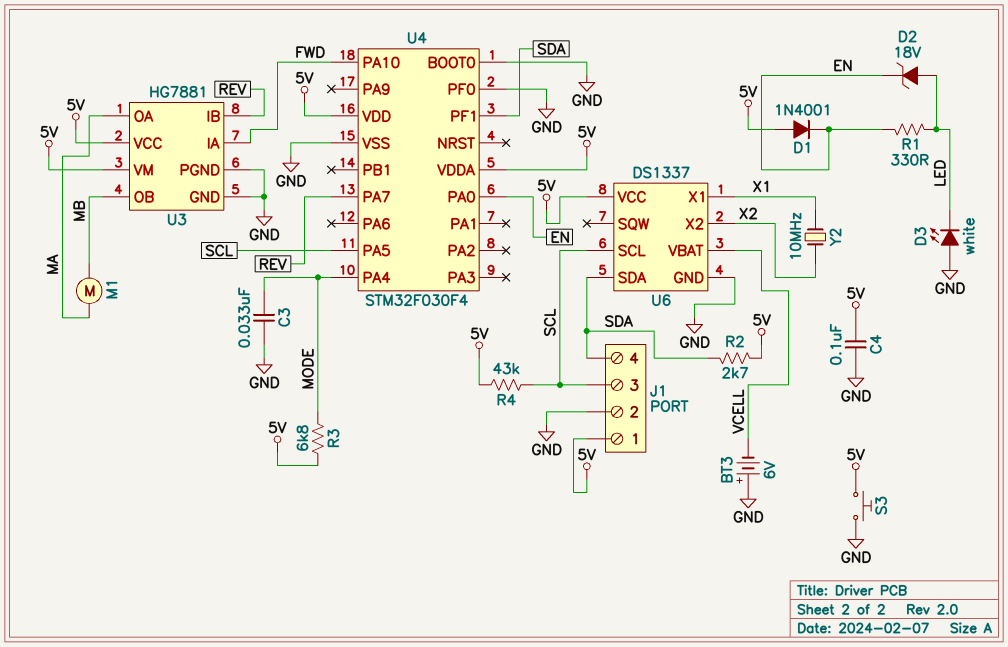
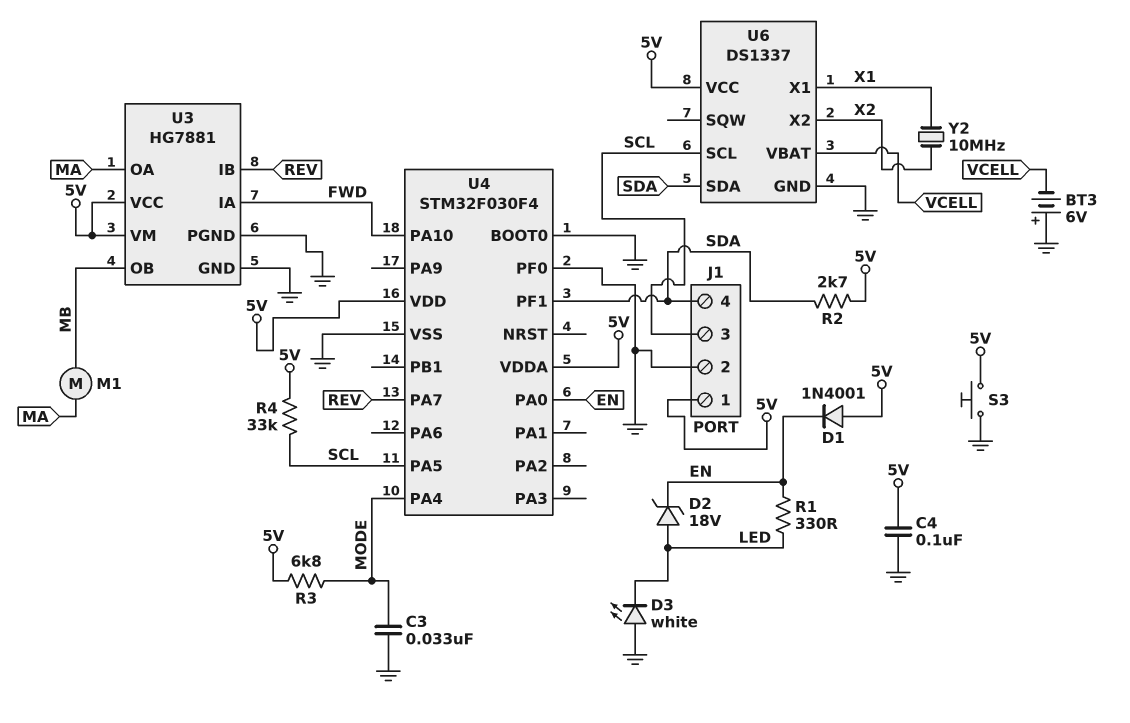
R4: 43k (5V, SCL) -> 33k (5V, SCL)

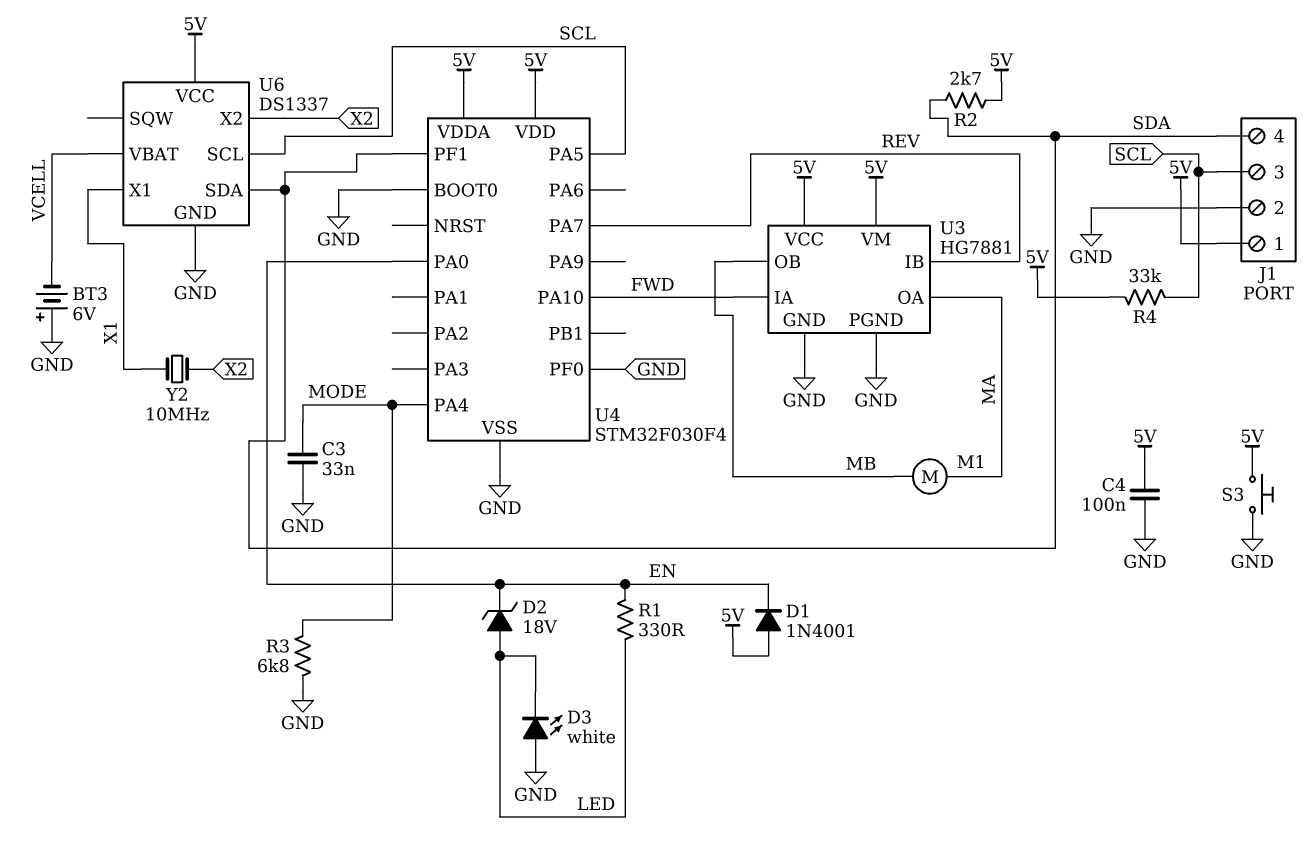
R3: 6.8k (5V, MODE) -> 6.8k (GND, MODE)

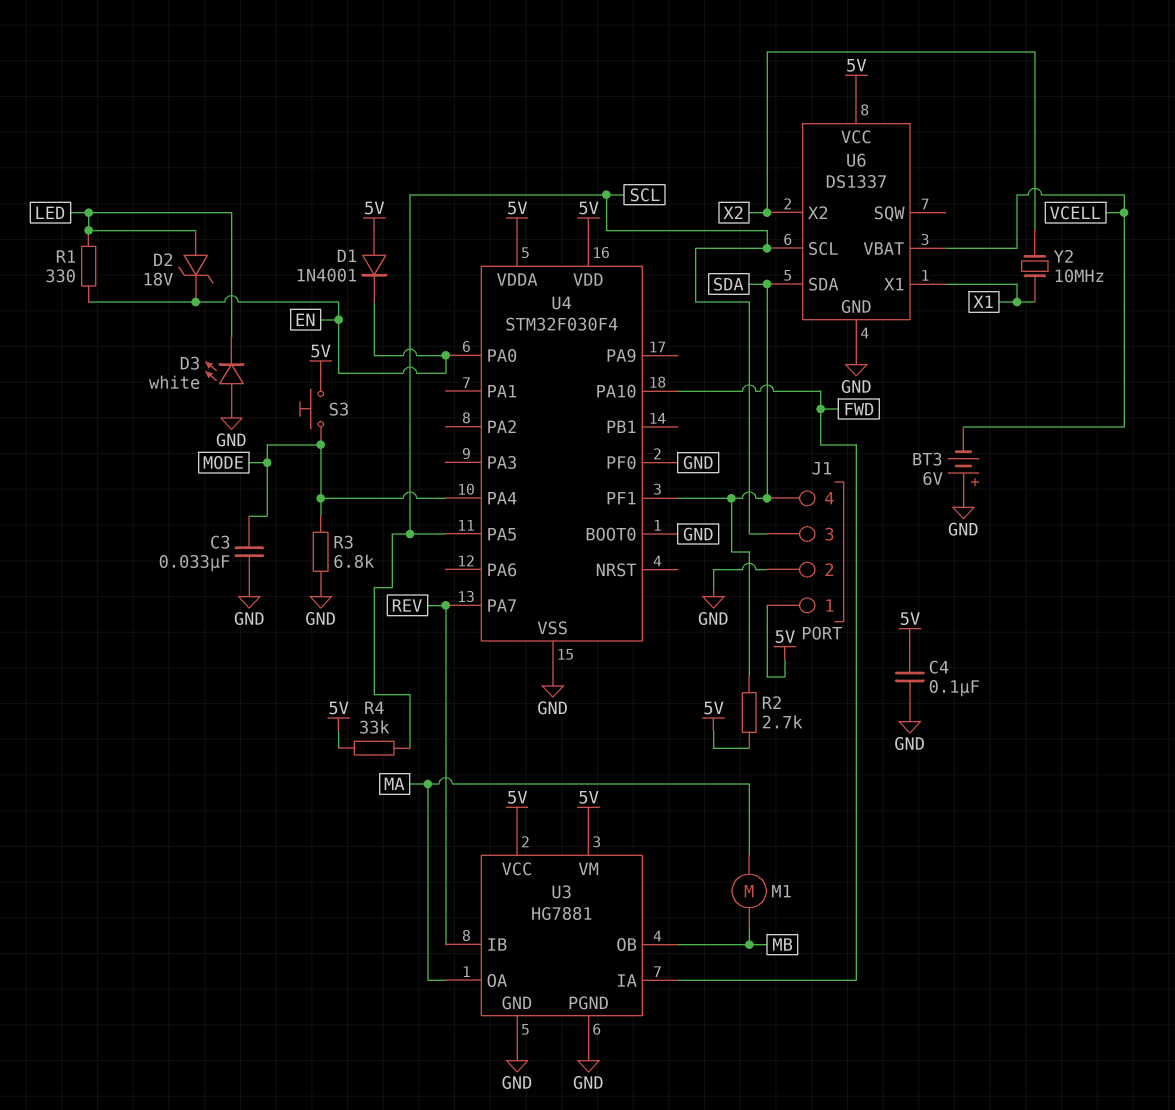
S3: button (5V, GND) -> button (5V, MODE)

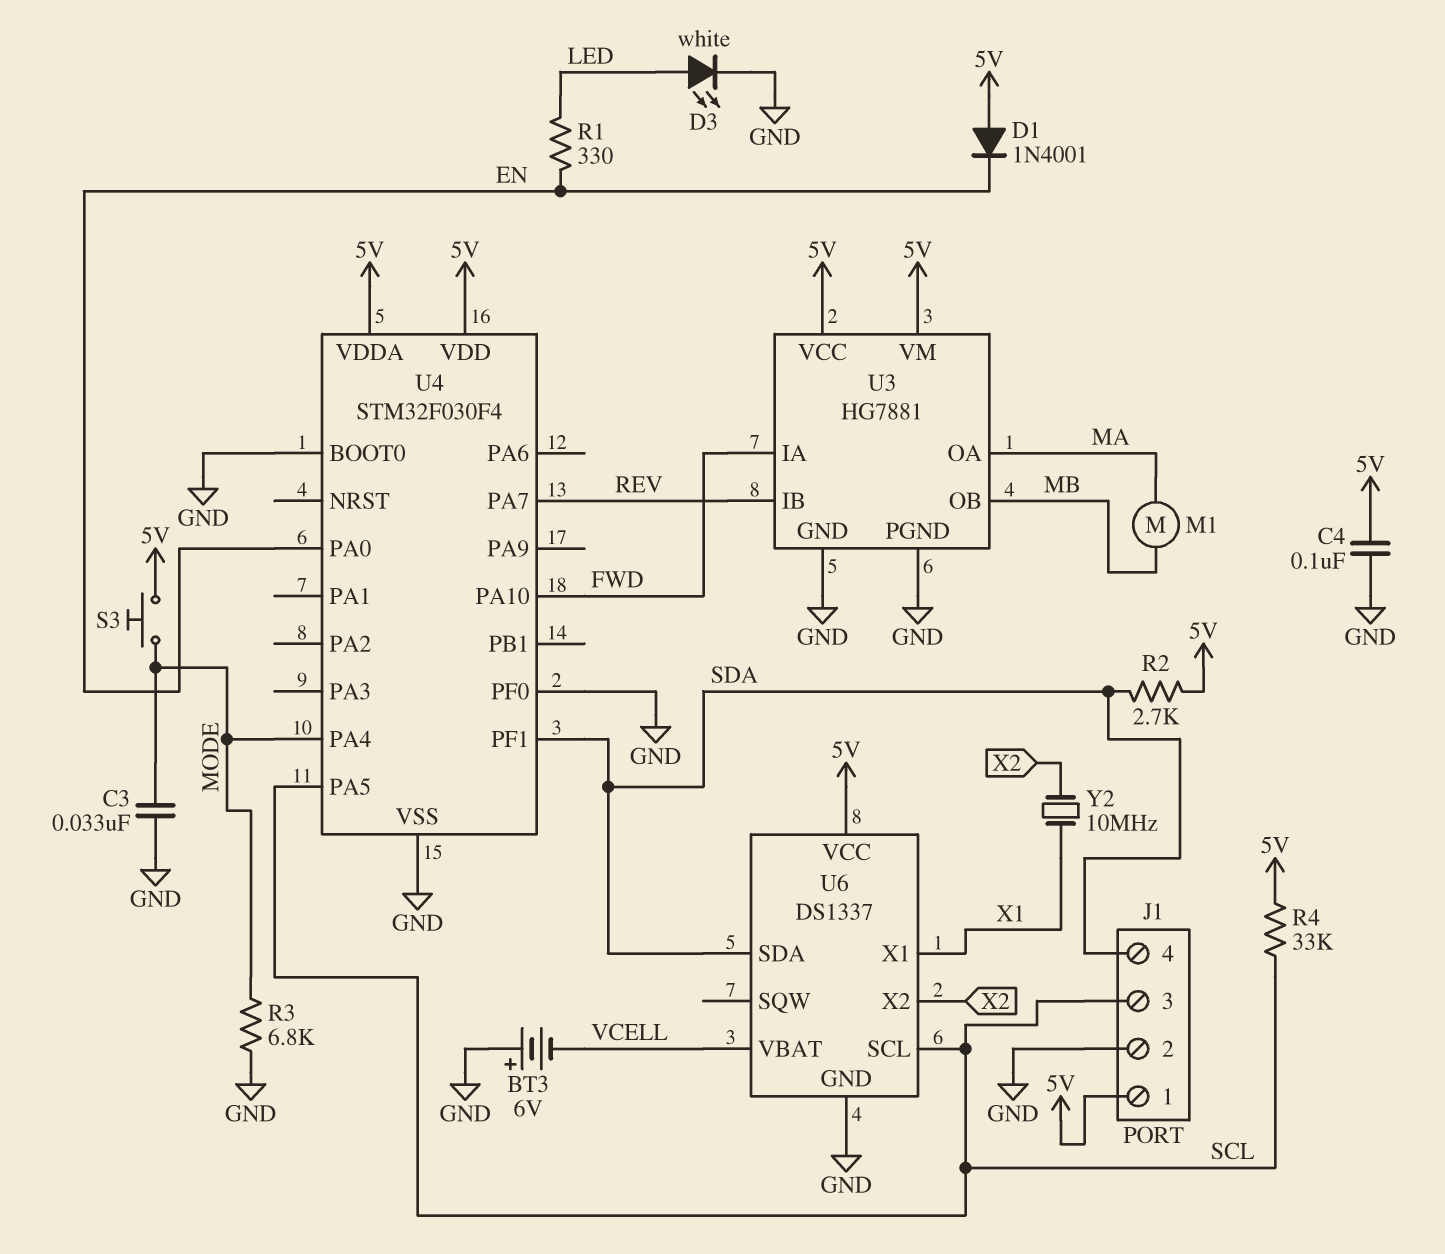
D2: zener 18V (A LED, K EN) -> none
D3: LED white (A GND, K LED) -> LED white (A LED, K GND)

